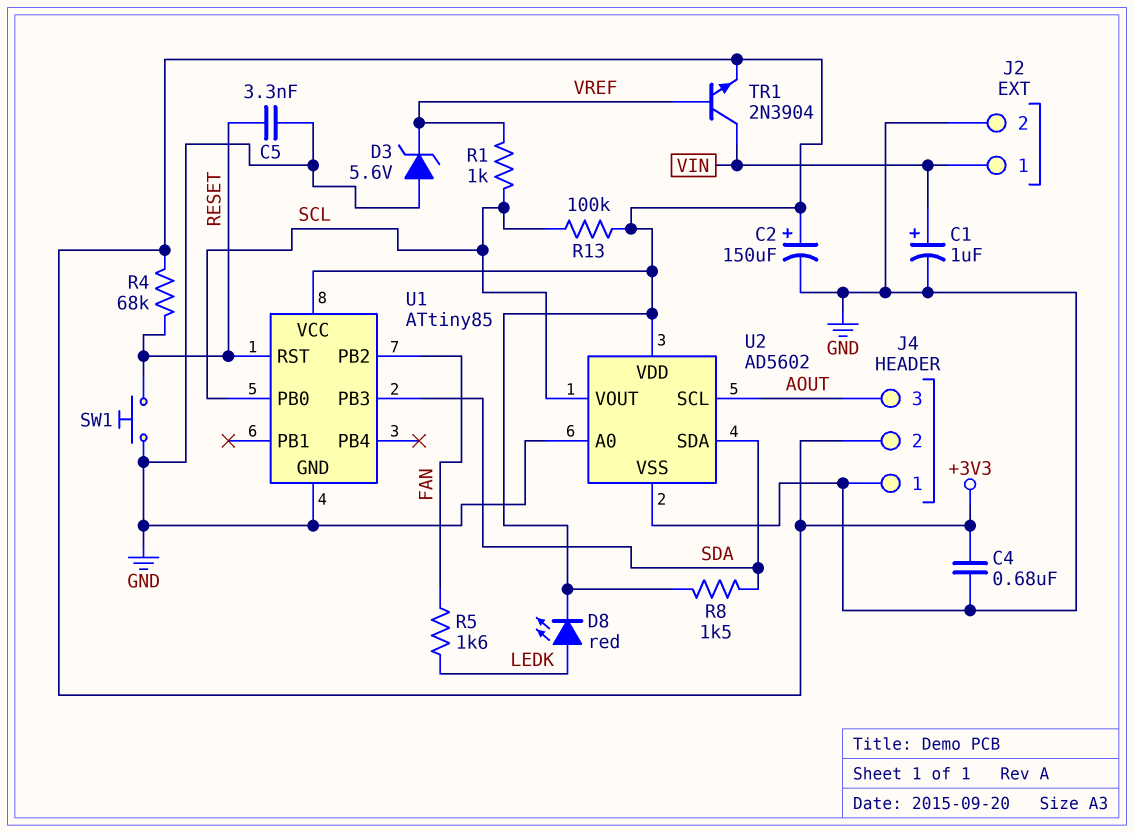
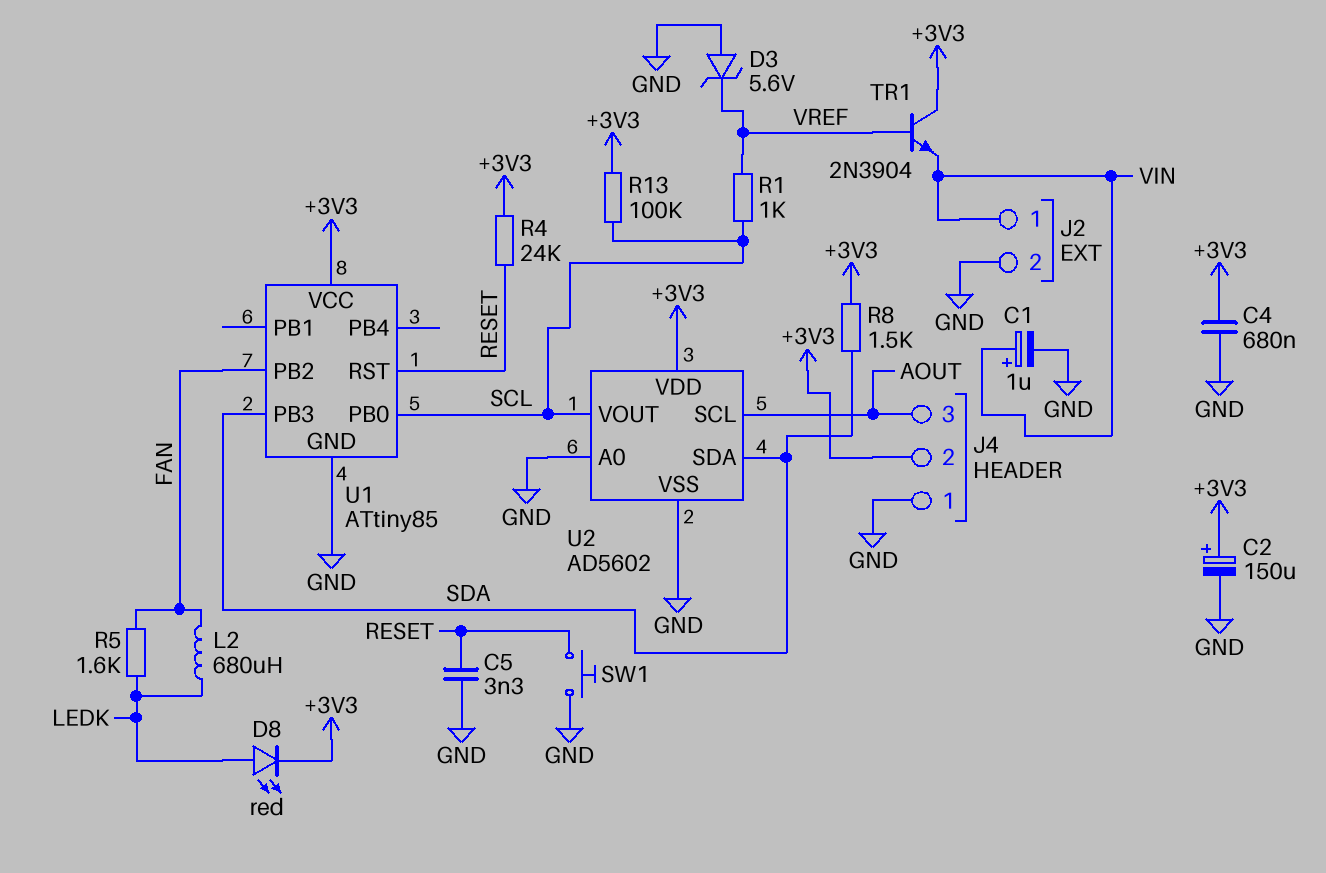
L2: none -> 680uH (FAN, LEDK)
R4: 68k (+3V3, RESET) -> 24k (+3V3, RESET)
TR1: NPN 2N3904 (B VREF, C VIN, E +3V3) -> NPN 2N3904 (B VREF, C +3V3, E VIN)

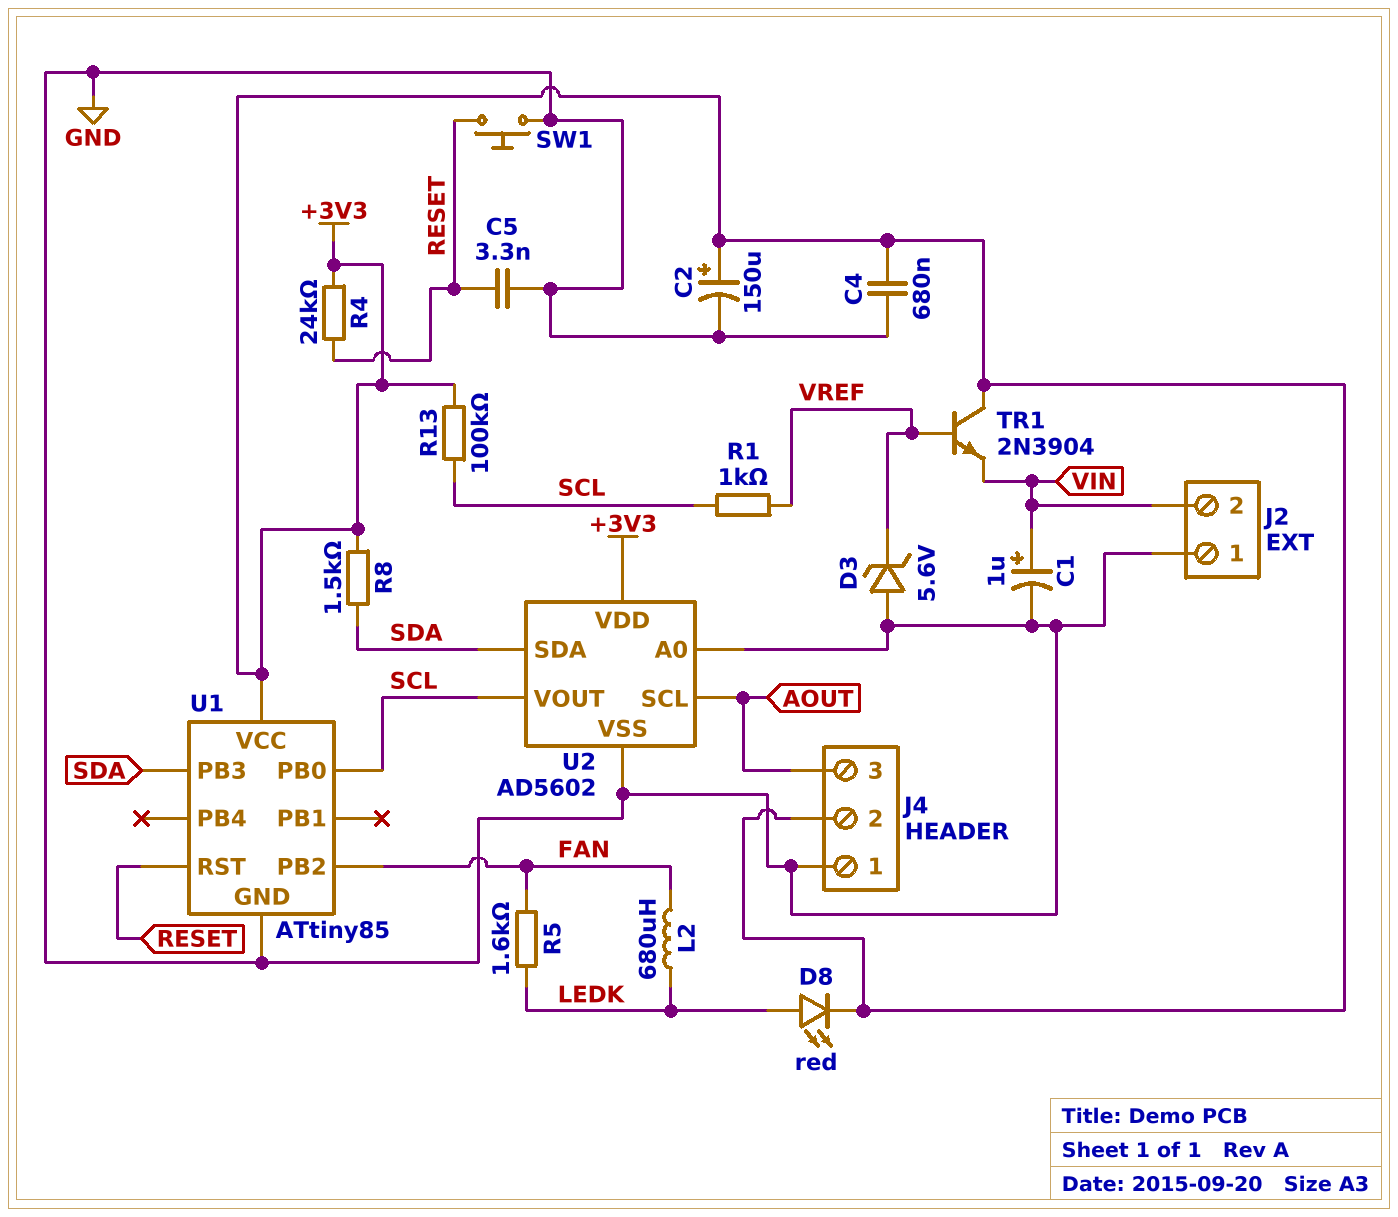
J2 pin 1: VIN -> GND
J2 pin 2: GND -> VIN

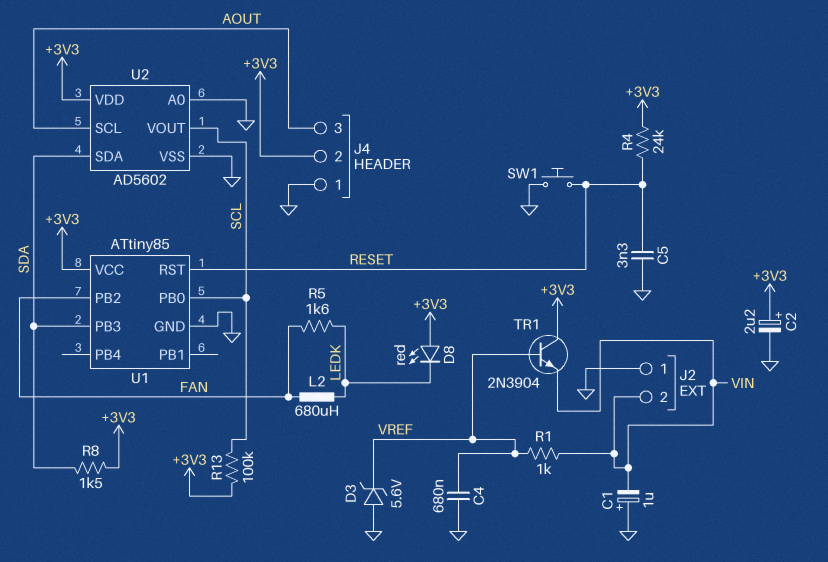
C1: 1uF (plus VIN, minus GND) -> 1uF (plus GND, minus VIN)
C2: 150uF (plus +3V3, minus GND) -> 2.2uF (plus +3V3, minus GND)
C4: 680nF (+3V3, GND) -> 680nF (GND, VREF)
D8: LED red (A LEDK, K +3V3) -> LED red (A +3V3, K LEDK)
R1: 1k (SCL, VREF) -> 1k (VIN, VREF)

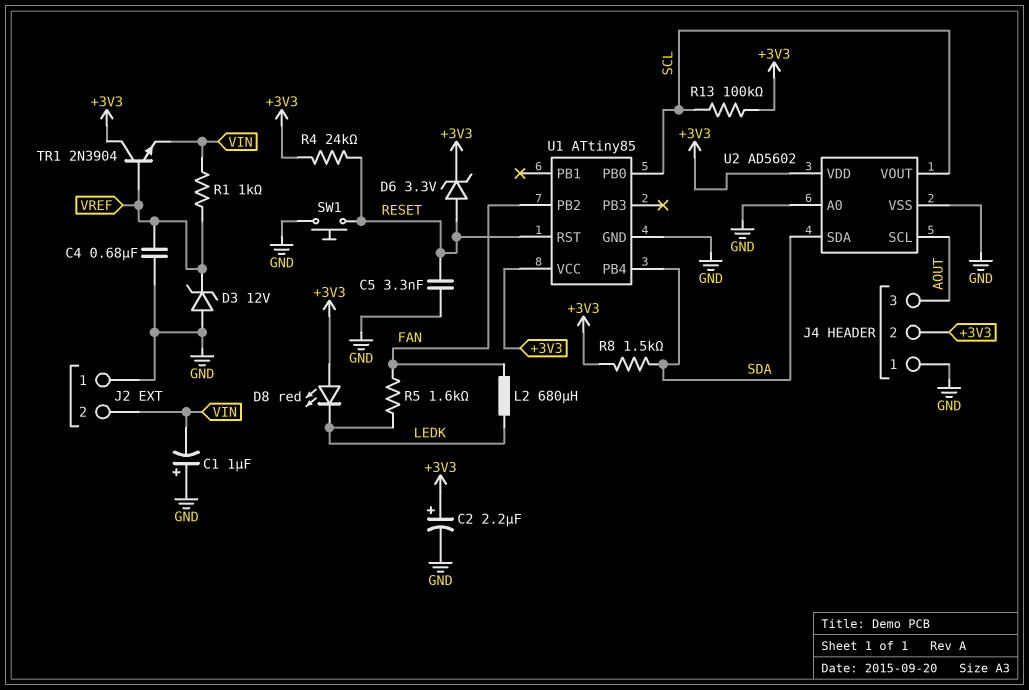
D3: zener 5.6V (A GND, K VREF) -> zener 12V (A GND, K VREF)
D6: none -> zener 3.3V (A RESET, K +3V3)
U1 pin PB3: SDA -> none
U1 pin PB4: none -> SDA

